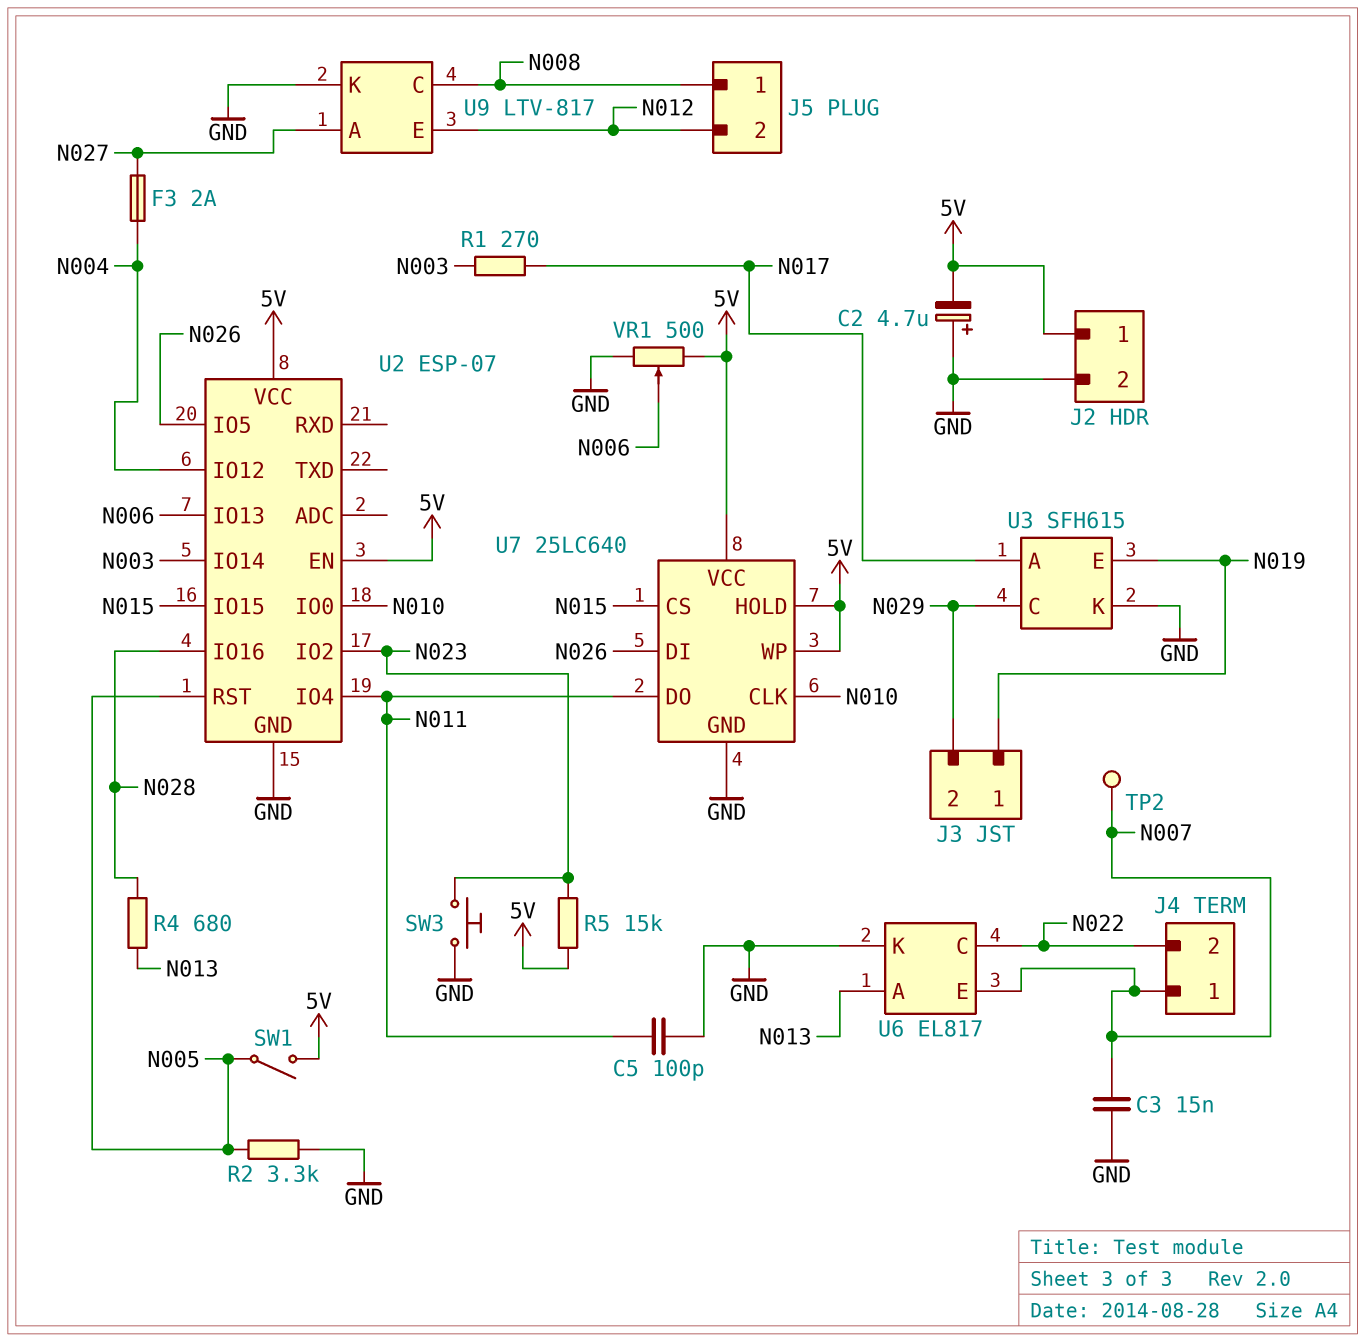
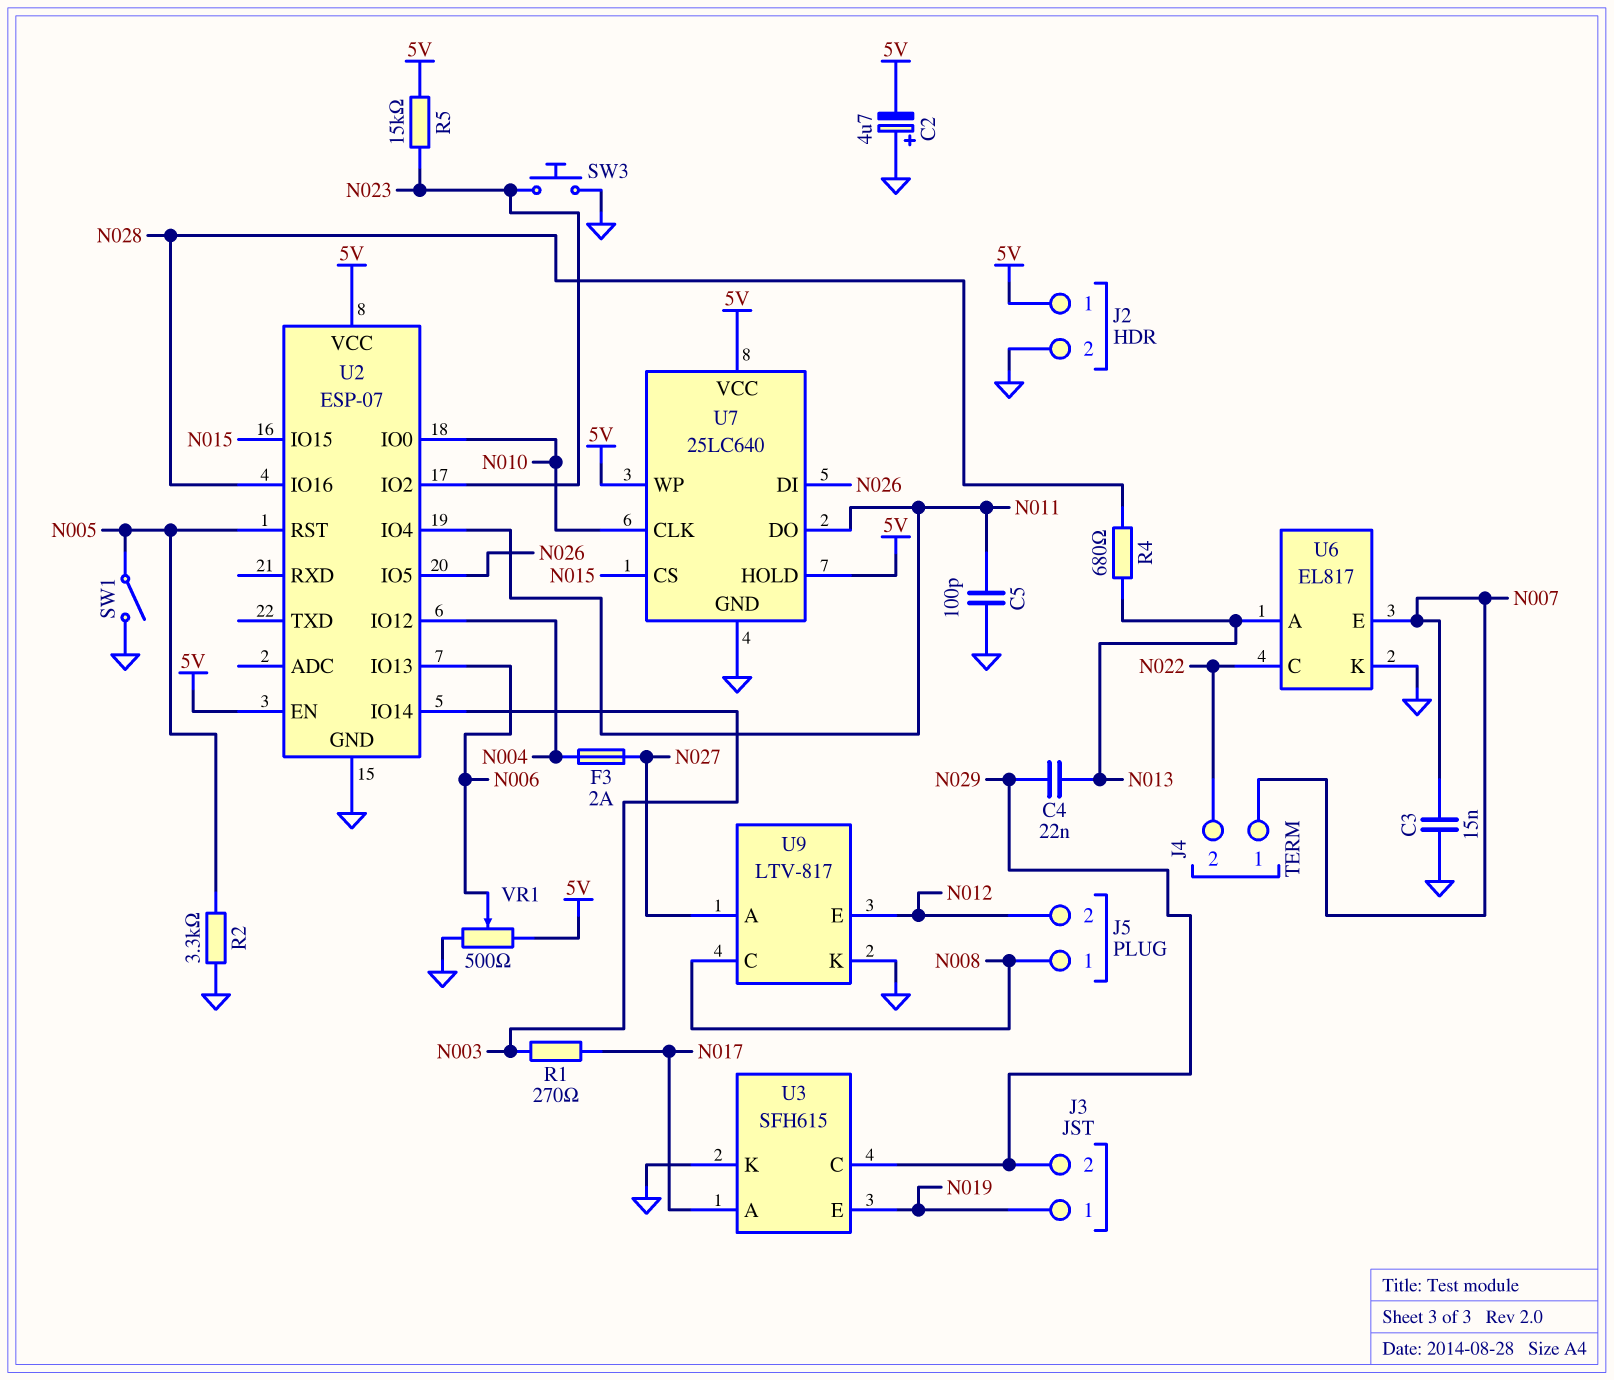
C4: none -> 22nF (N013, N029)
SW1: switch (5V, N005) -> switch (GND, N005)
TP2: test point (N007) -> none

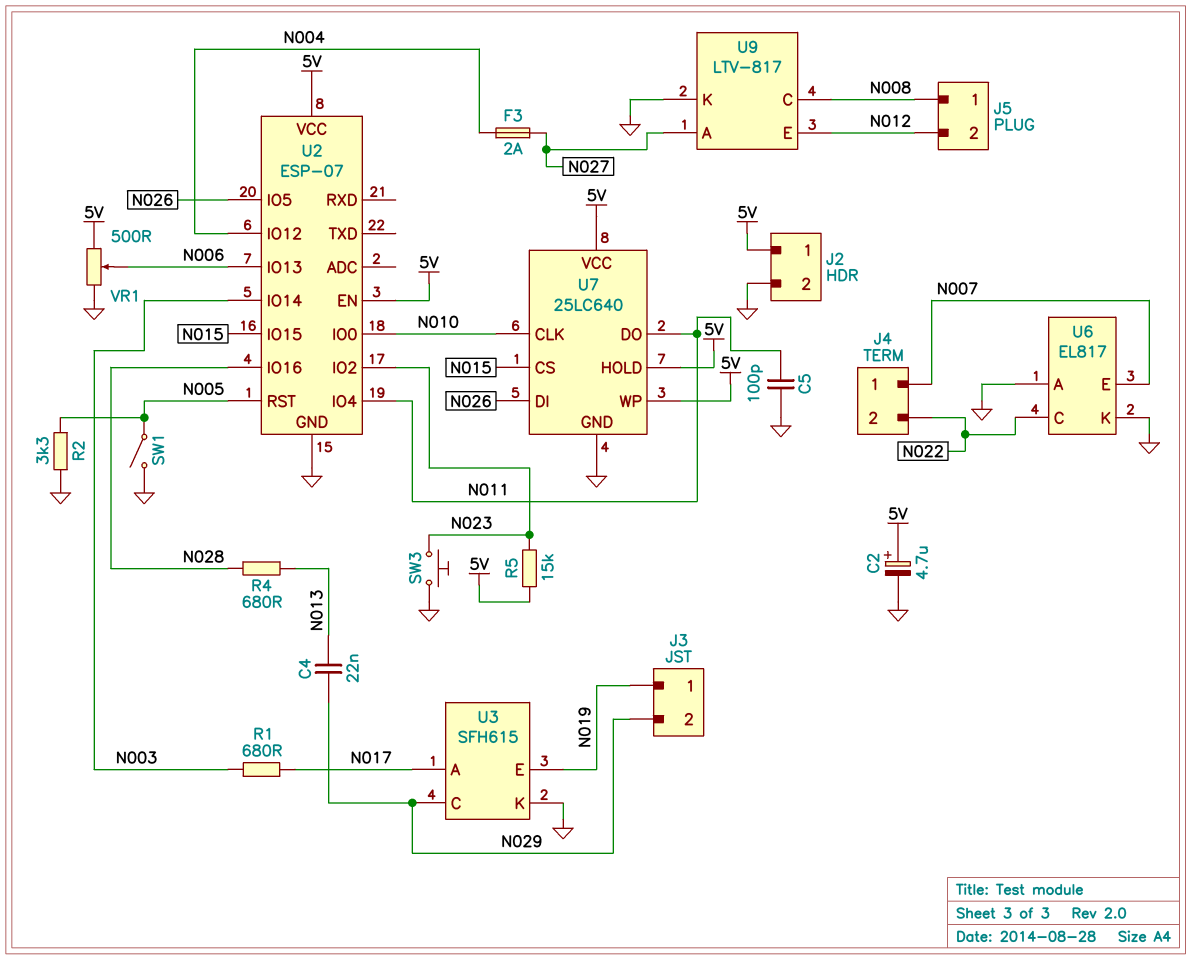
C2: 4.7uF (plus GND, minus 5V) -> 4.7uF (plus 5V, minus GND)
C3: 15nF (GND, N007) -> none
R1: 270 (N003, N017) -> 680 (N003, N017)
U6 pin A: N013 -> GND

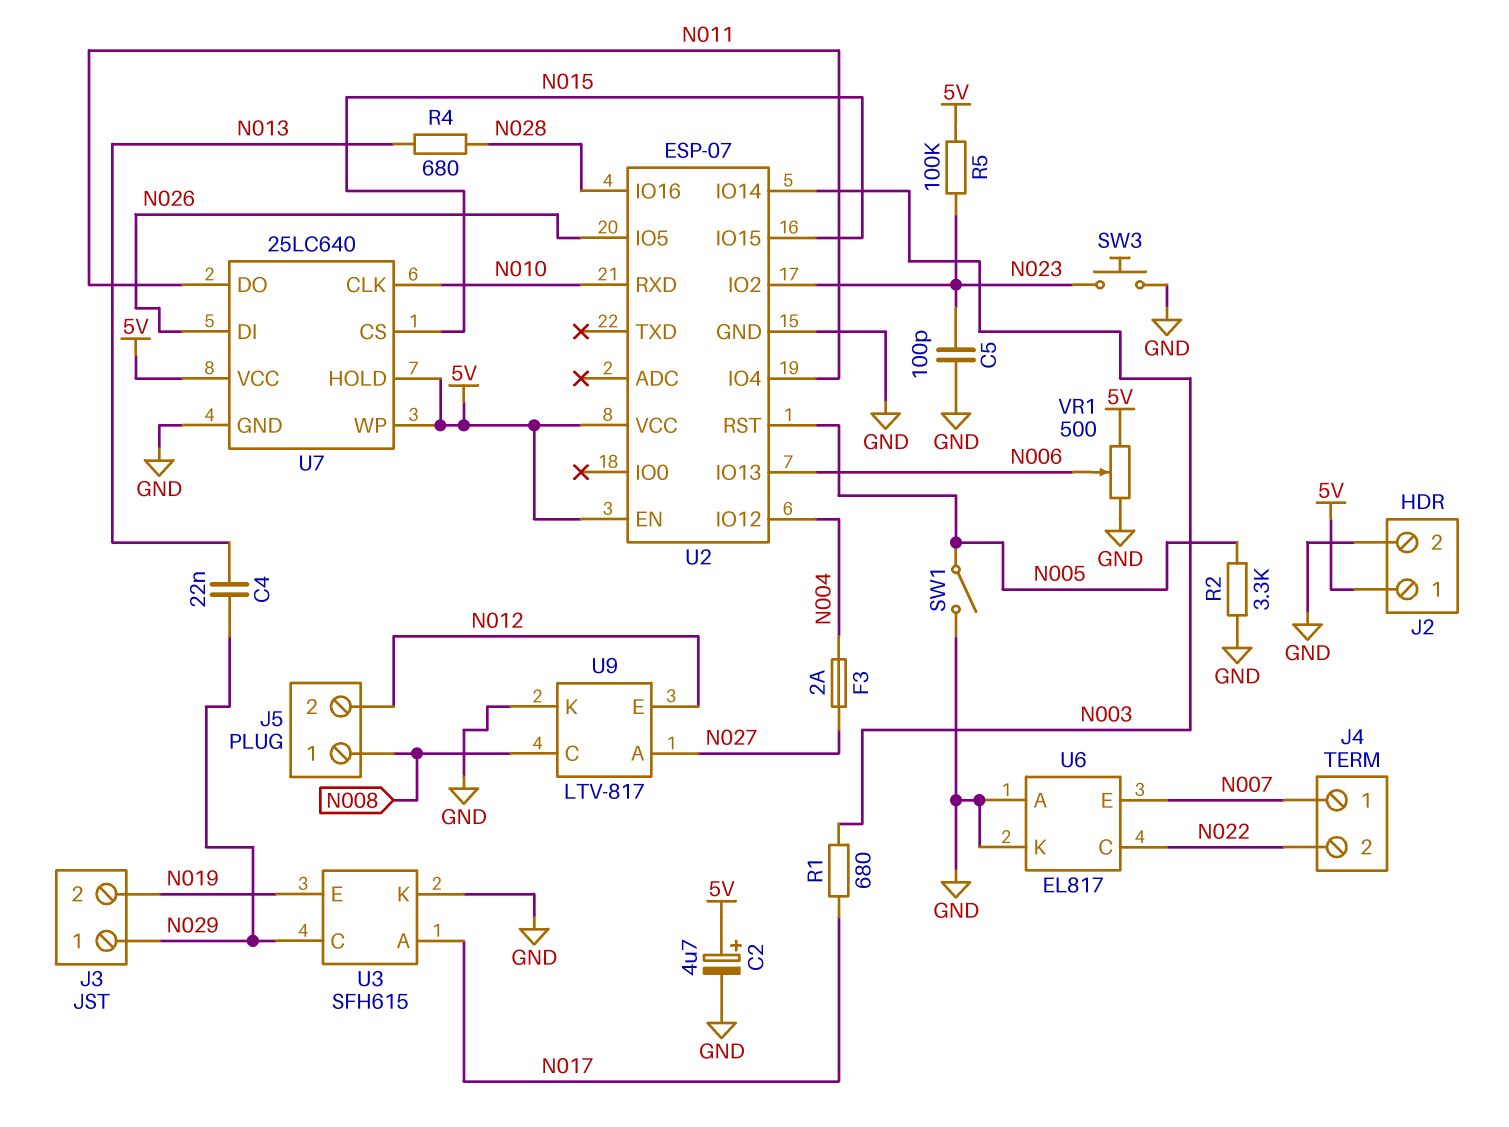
C5: 100pF (GND, N011) -> 100pF (GND, N023)
J3 pin 1: N019 -> N029
J3 pin 2: N029 -> N019
R5: 15k (5V, N023) -> 100k (5V, N023)
U2 pin IO0: N010 -> none
U2 pin RXD: none -> N010

